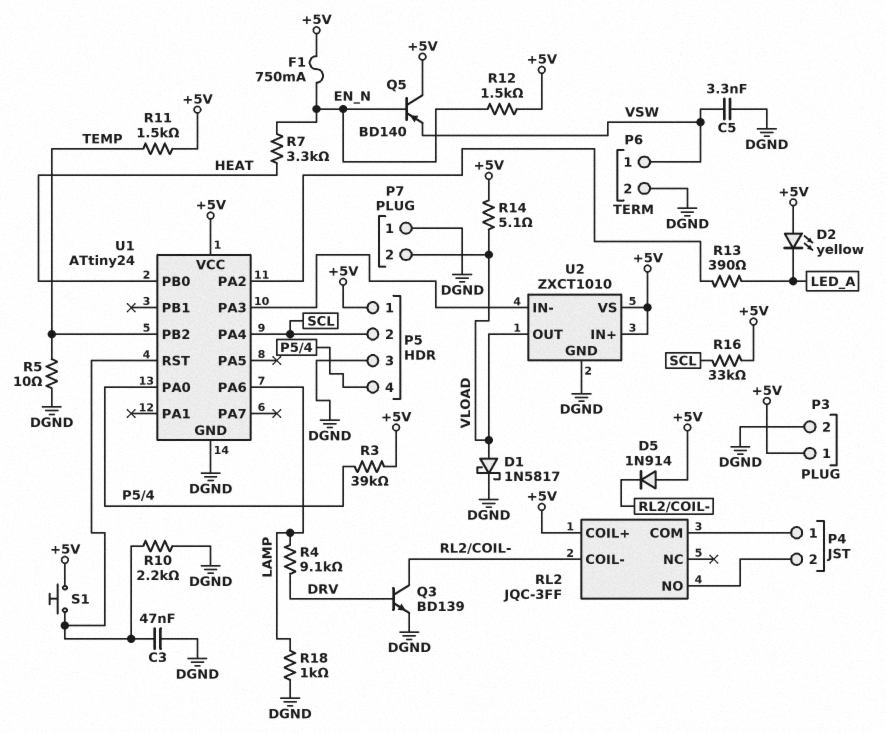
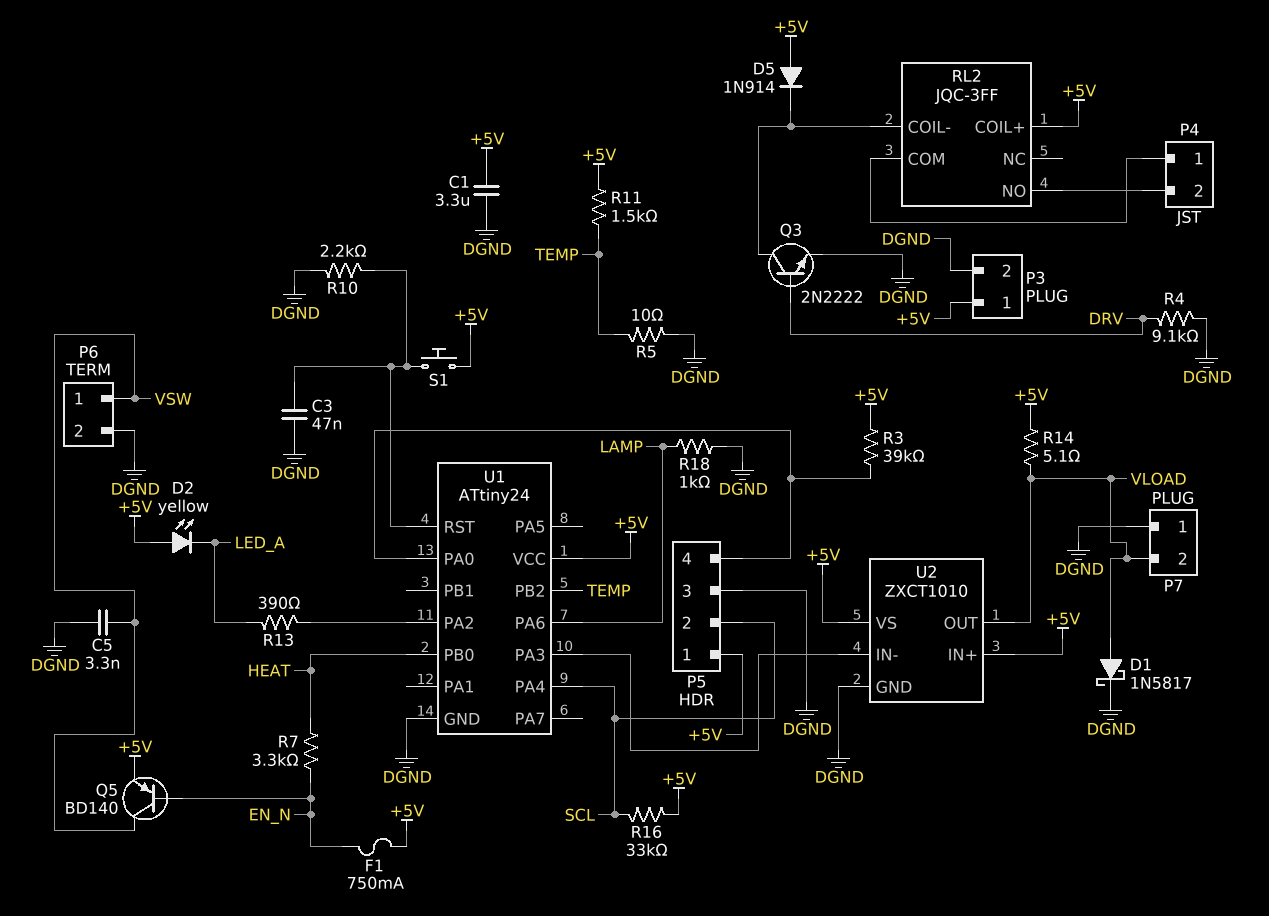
C1: none -> 3.3uF (+5V, DGND)
Q3: NPN BD139 (B DRV, C RL2/COIL-, E DGND) -> NPN 2N2222 (B DRV, C RL2/COIL-, E DGND)
Q5: PNP BD140 (B EN_N, C +5V, E VSW) -> PNP BD140 (B EN_N, C VSW, E +5V)
R4: 9.1k (DRV, LAMP) -> 9.1k (DGND, DRV)
R12: 1.5k (+5V, EN_N) -> none

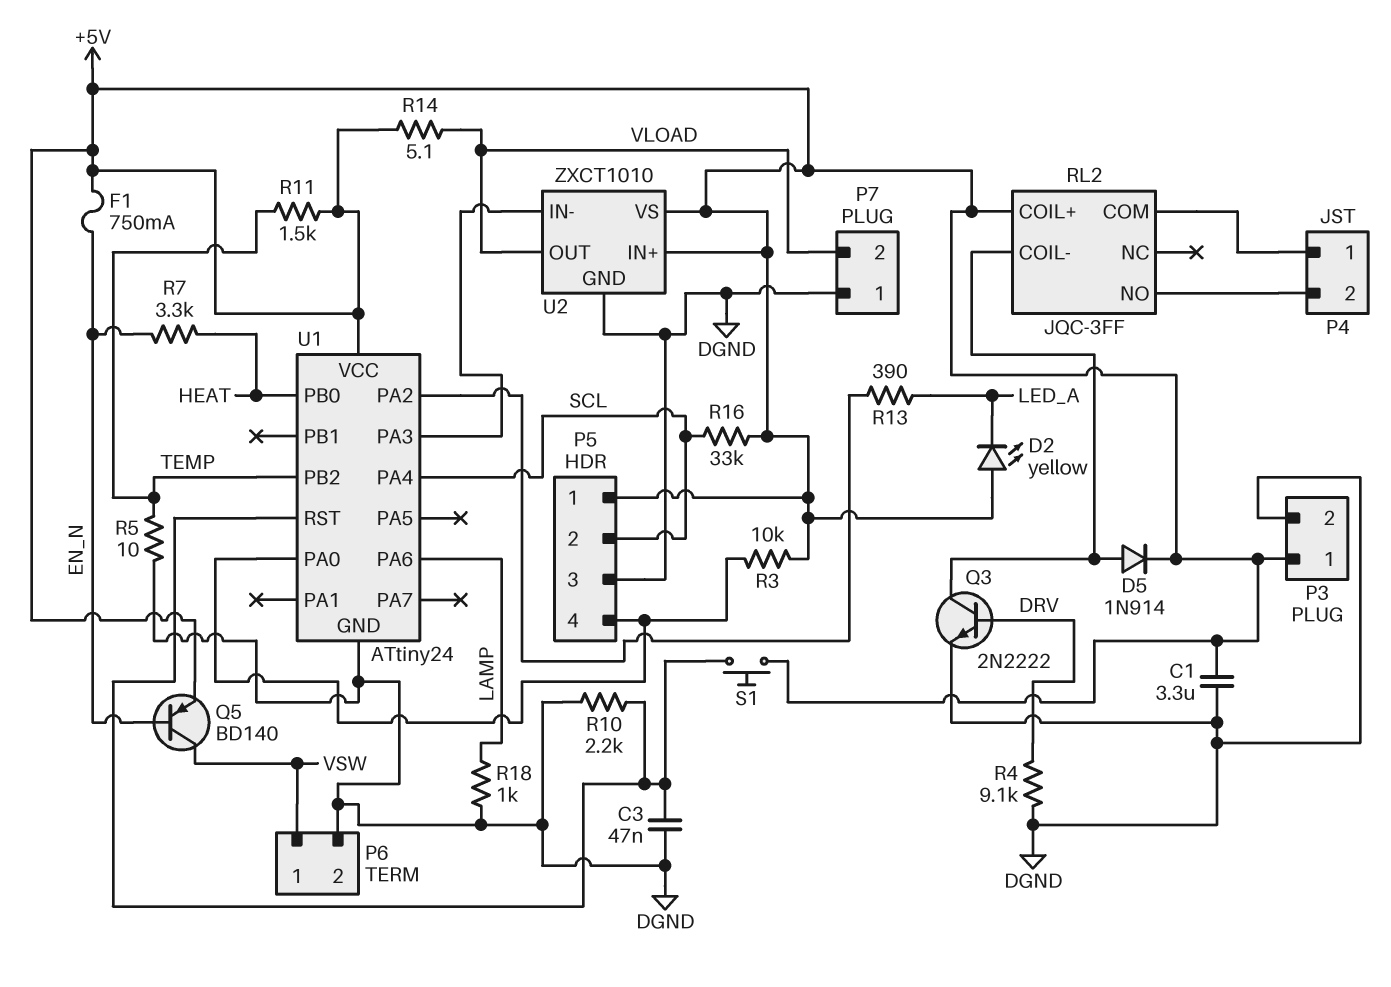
C5: 3.3nF (DGND, VSW) -> none
D1: schottky 1N5817 (A VLOAD, K DGND) -> none
D5: diode 1N914 (A +5V, K RL2/COIL-) -> diode 1N914 (A RL2/COIL-, K +5V)
R3: 39k (+5V, P5/4) -> 10k (+5V, P5/4)

